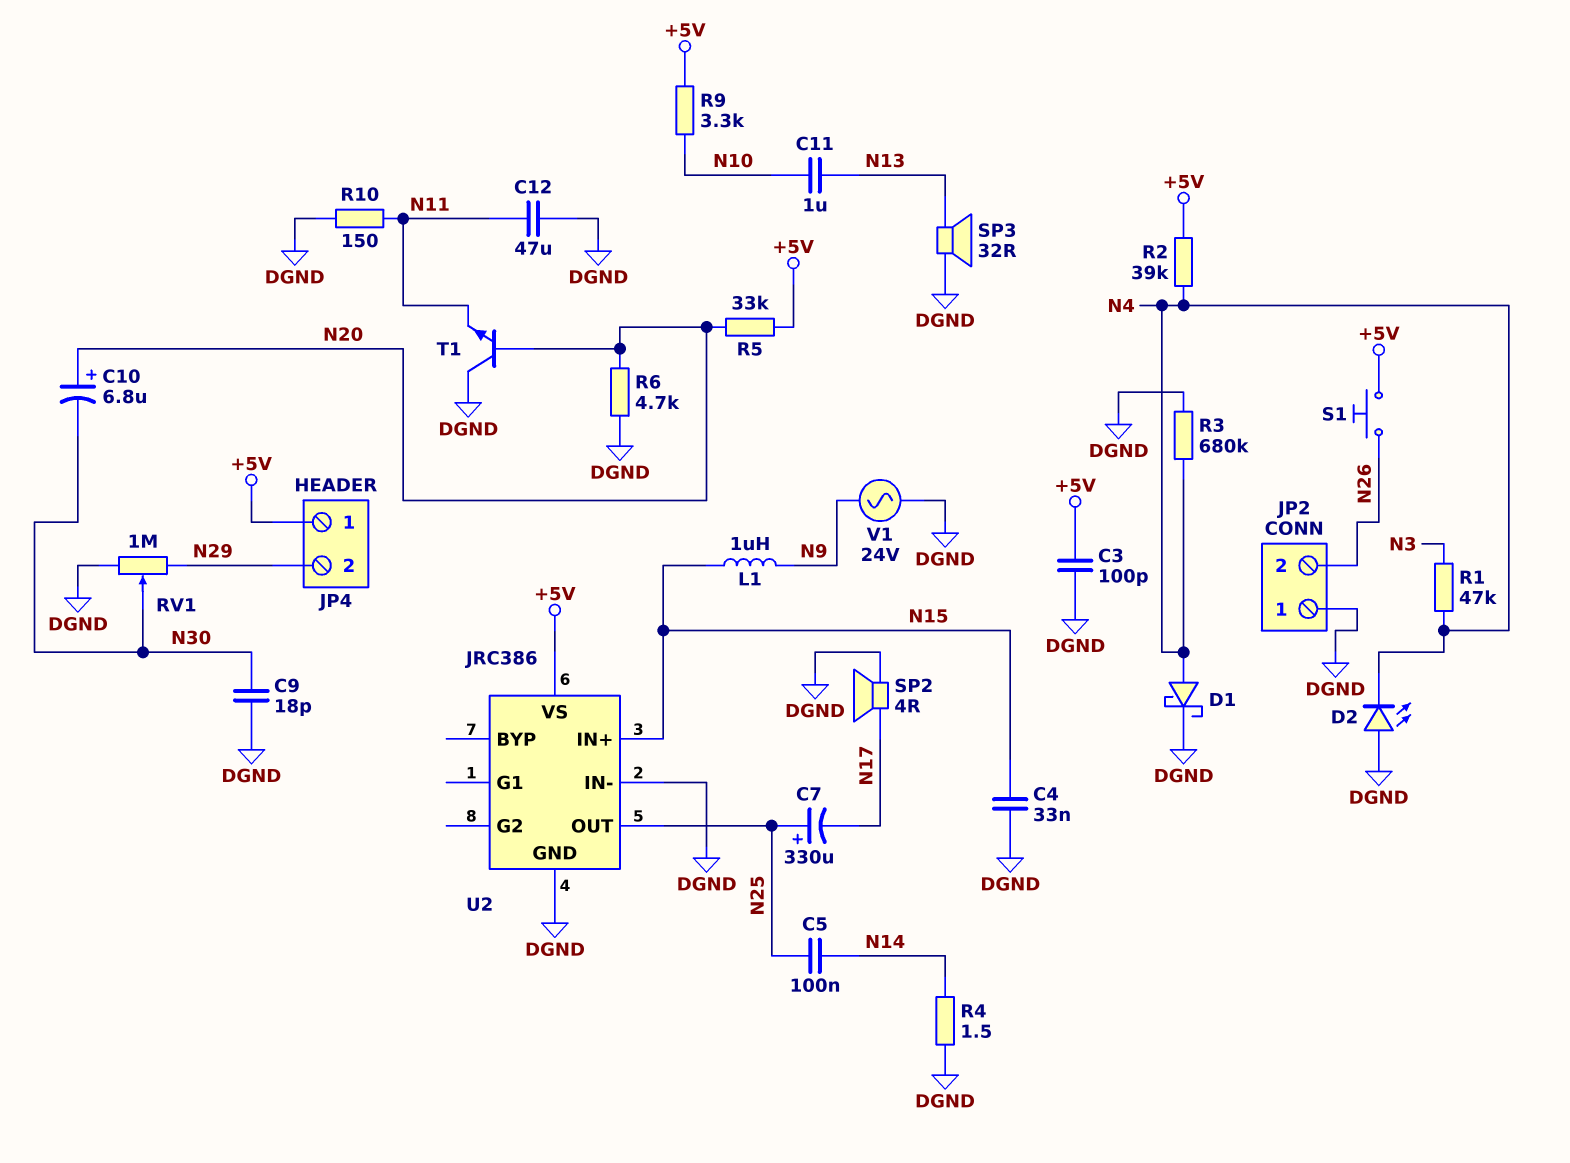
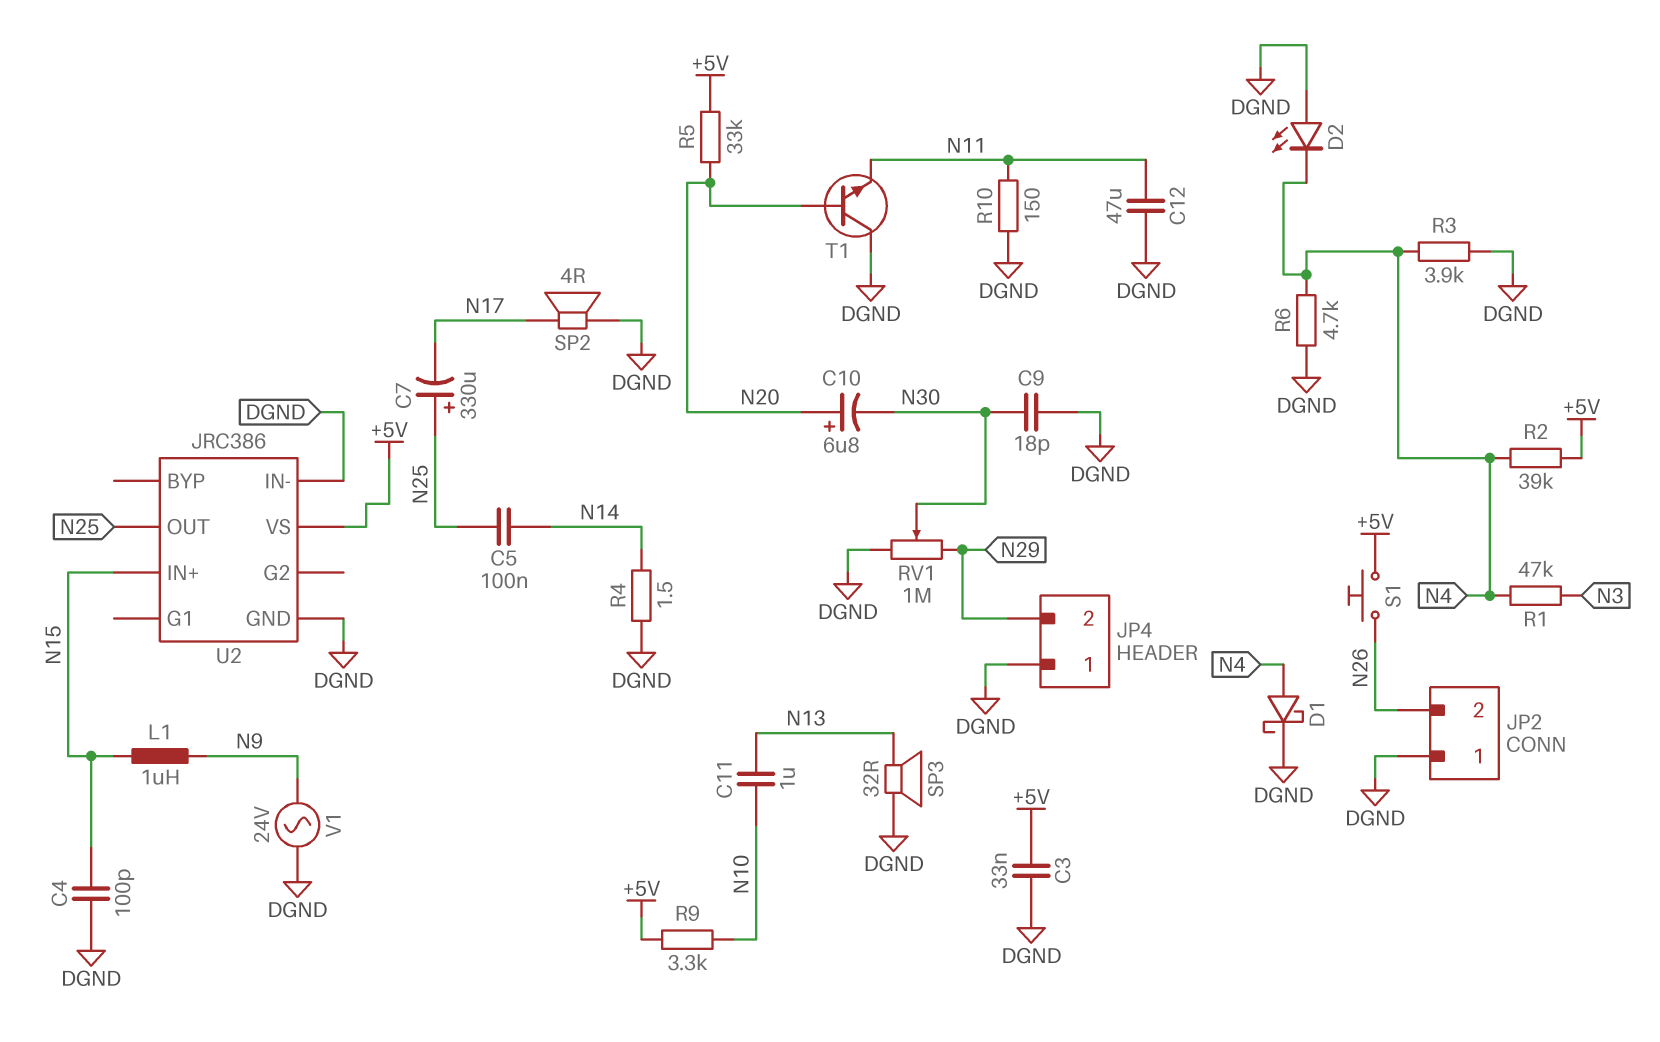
C3: 100pF (+5V, DGND) -> 33nF (+5V, DGND)
C4: 33nF (DGND, N15) -> 100pF (DGND, N15)
JP4 pin 1: +5V -> DGND
R3: 680k (DGND, N4) -> 3.9k (DGND, N4)
R6: 4.7k (DGND, N20) -> 4.7k (DGND, N4)

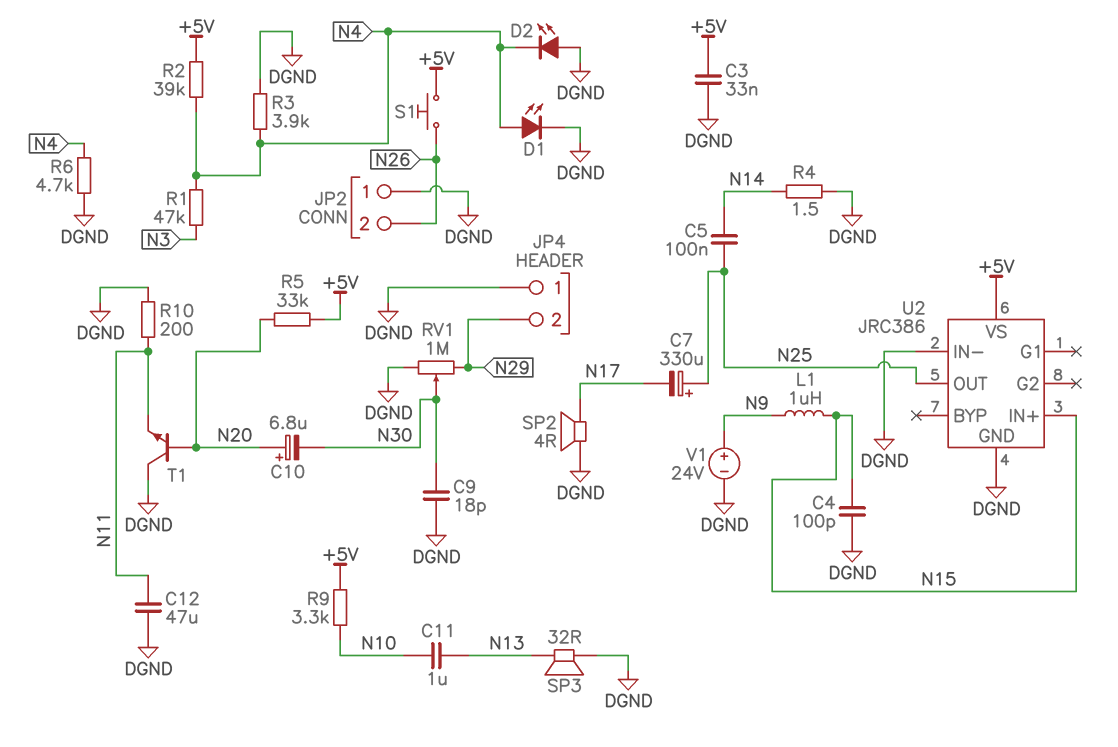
D1: schottky (A N4, K DGND) -> LED (A N4, K DGND)
R10: 150 (DGND, N11) -> 200 (DGND, N11)
V1: AC 24V (DGND, N9) -> 24V (plus N9, minus DGND)

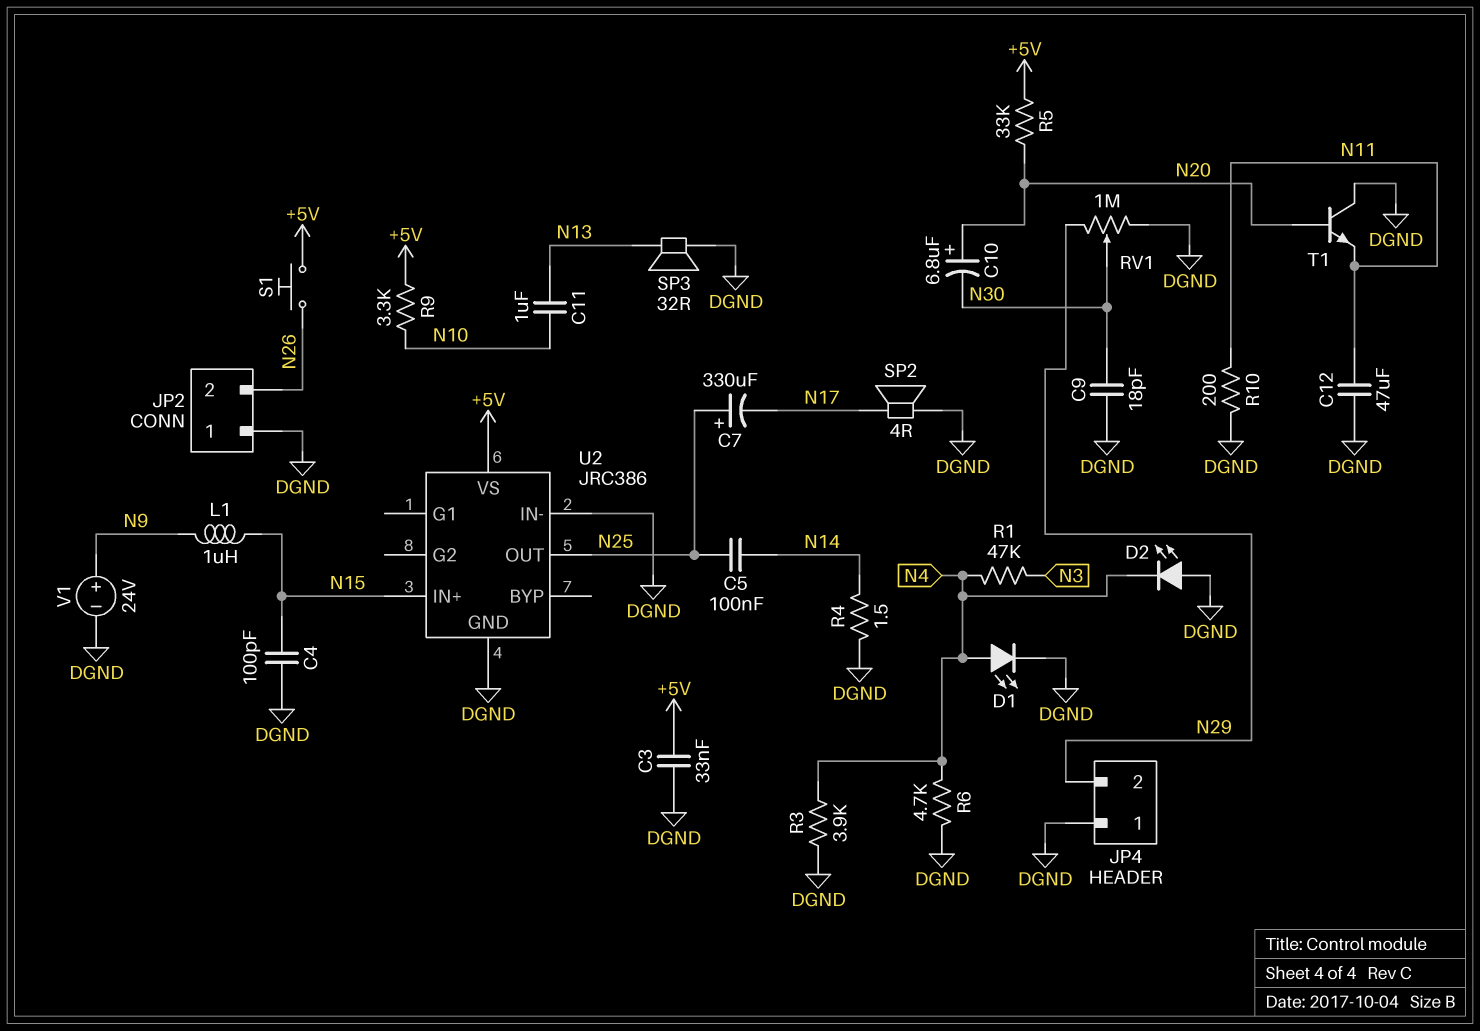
R2: 39k (+5V, N4) -> none

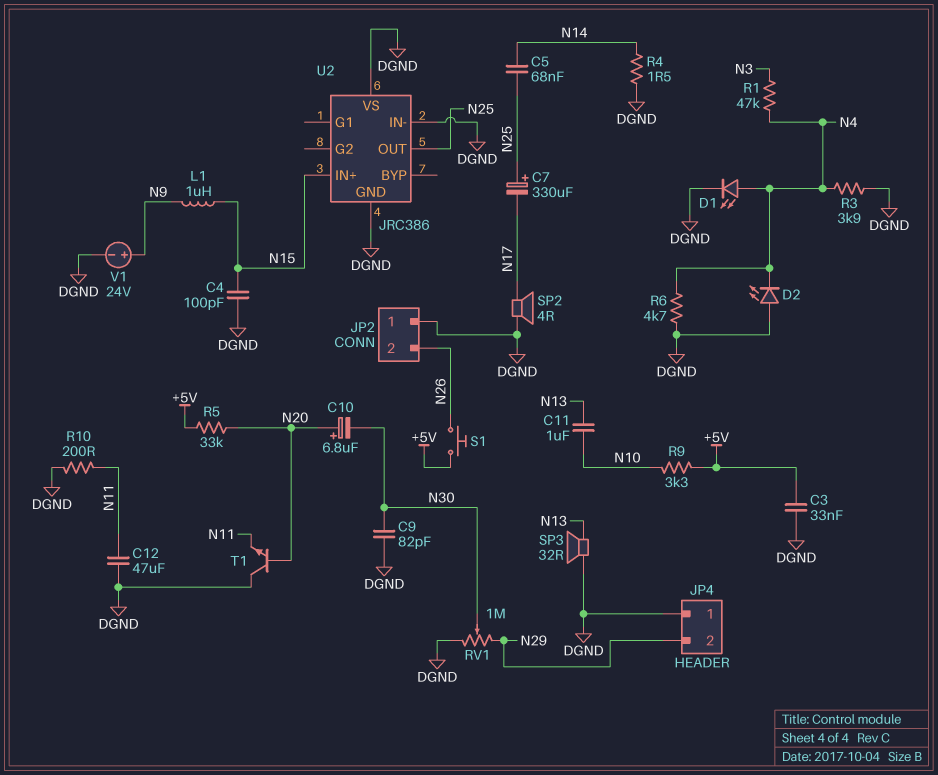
C5: 100nF (N14, N25) -> 68nF (N14, N25)
C9: 18pF (DGND, N30) -> 82pF (DGND, N30)
U2 pin VS: +5V -> DGND

